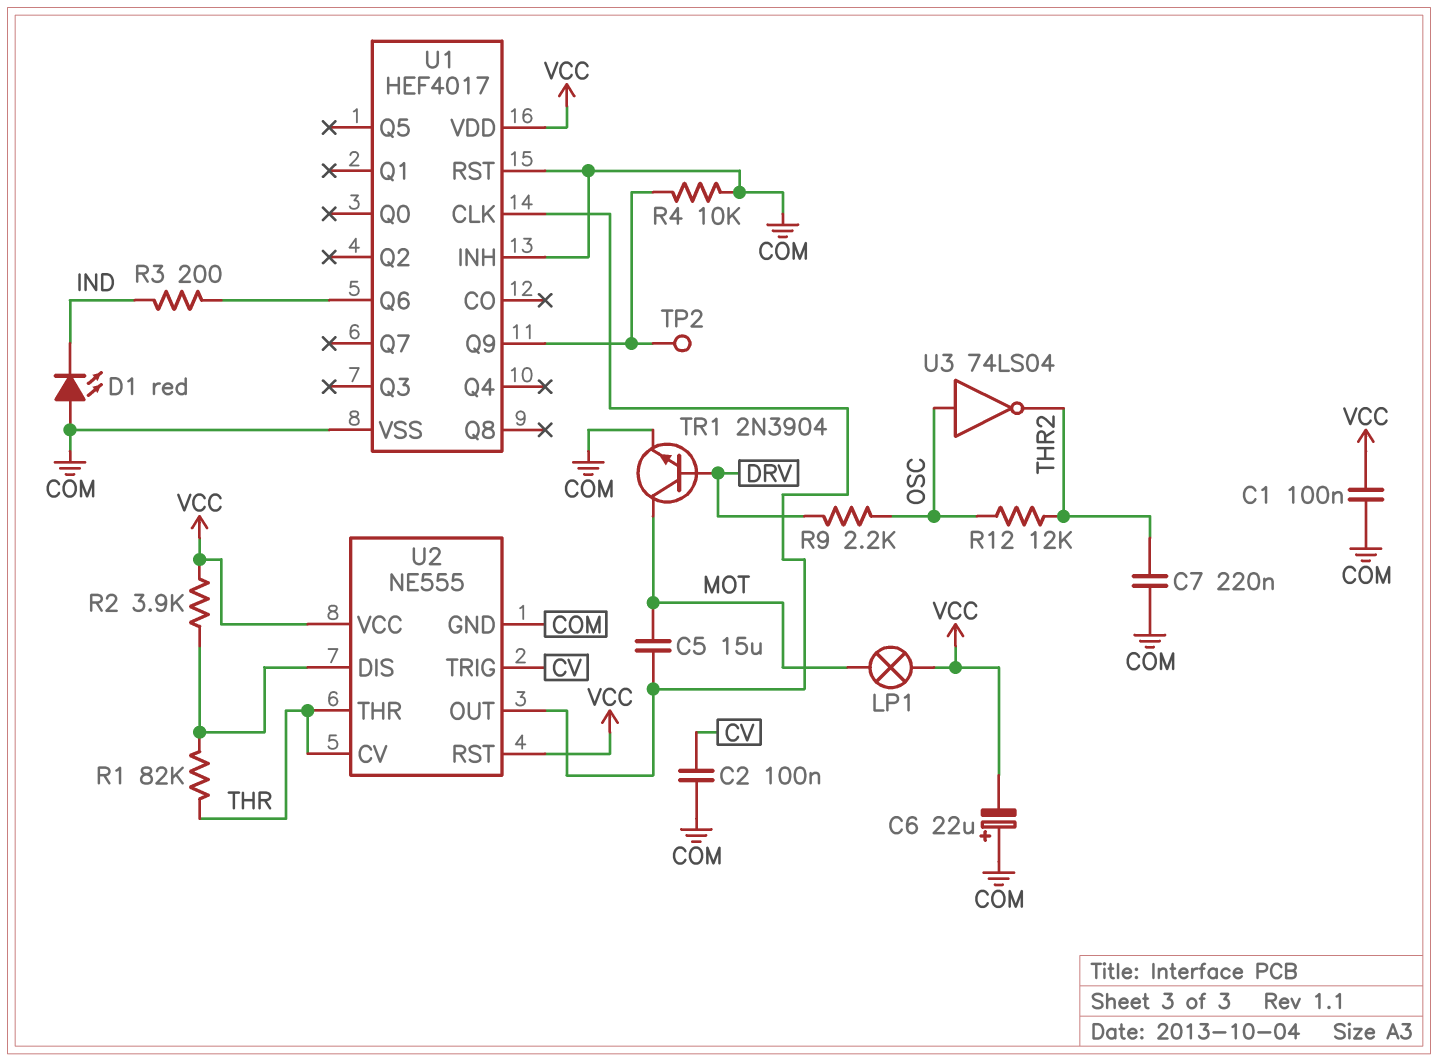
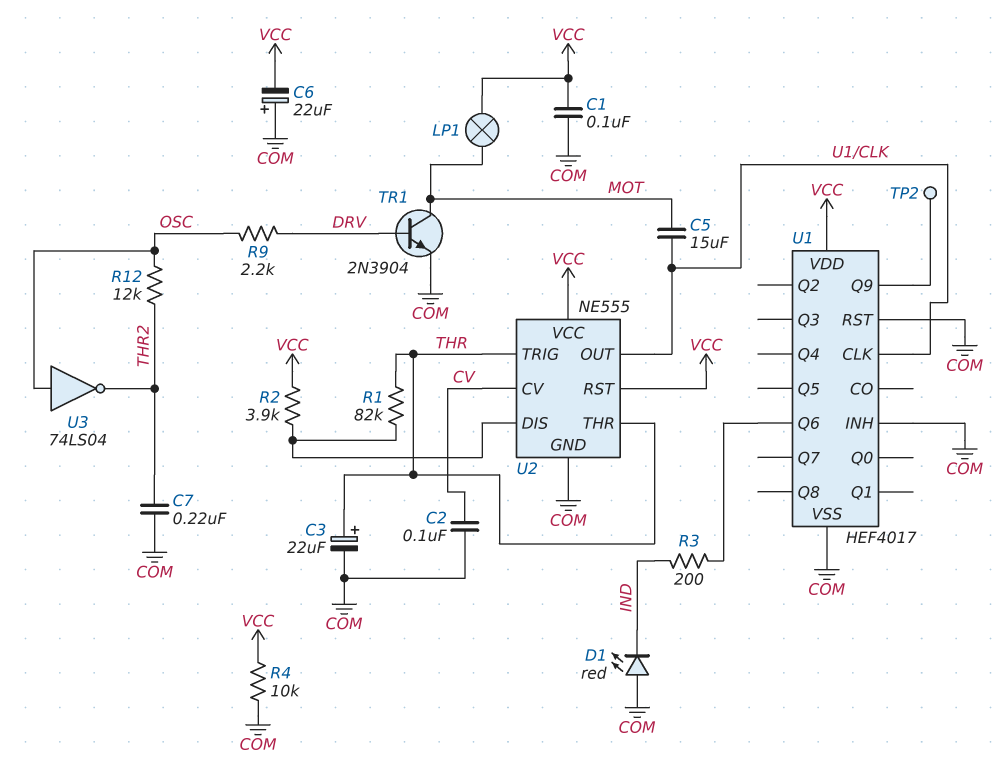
C3: none -> 22uF (plus THR, minus COM)
R4: 10k (COM, U1/Q9) -> 10k (COM, VCC)
U2 pin CV: THR -> CV
U2 pin TRIG: CV -> THR

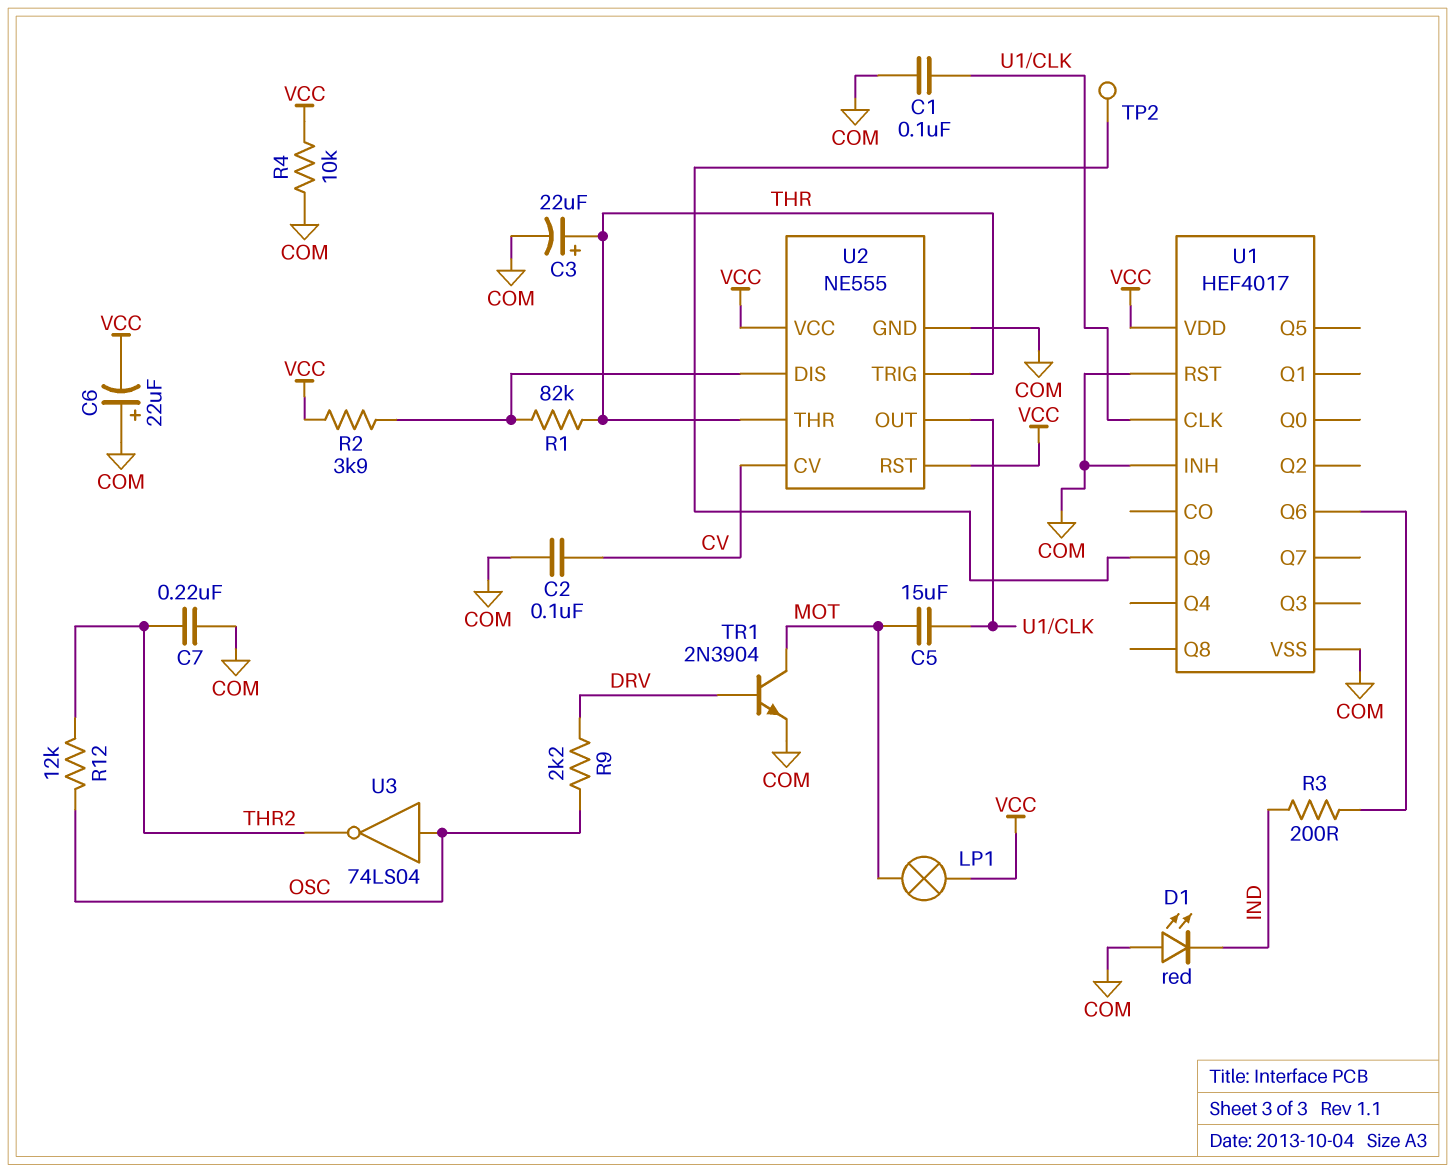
C1: 100nF (COM, VCC) -> 100nF (COM, U1/CLK)

